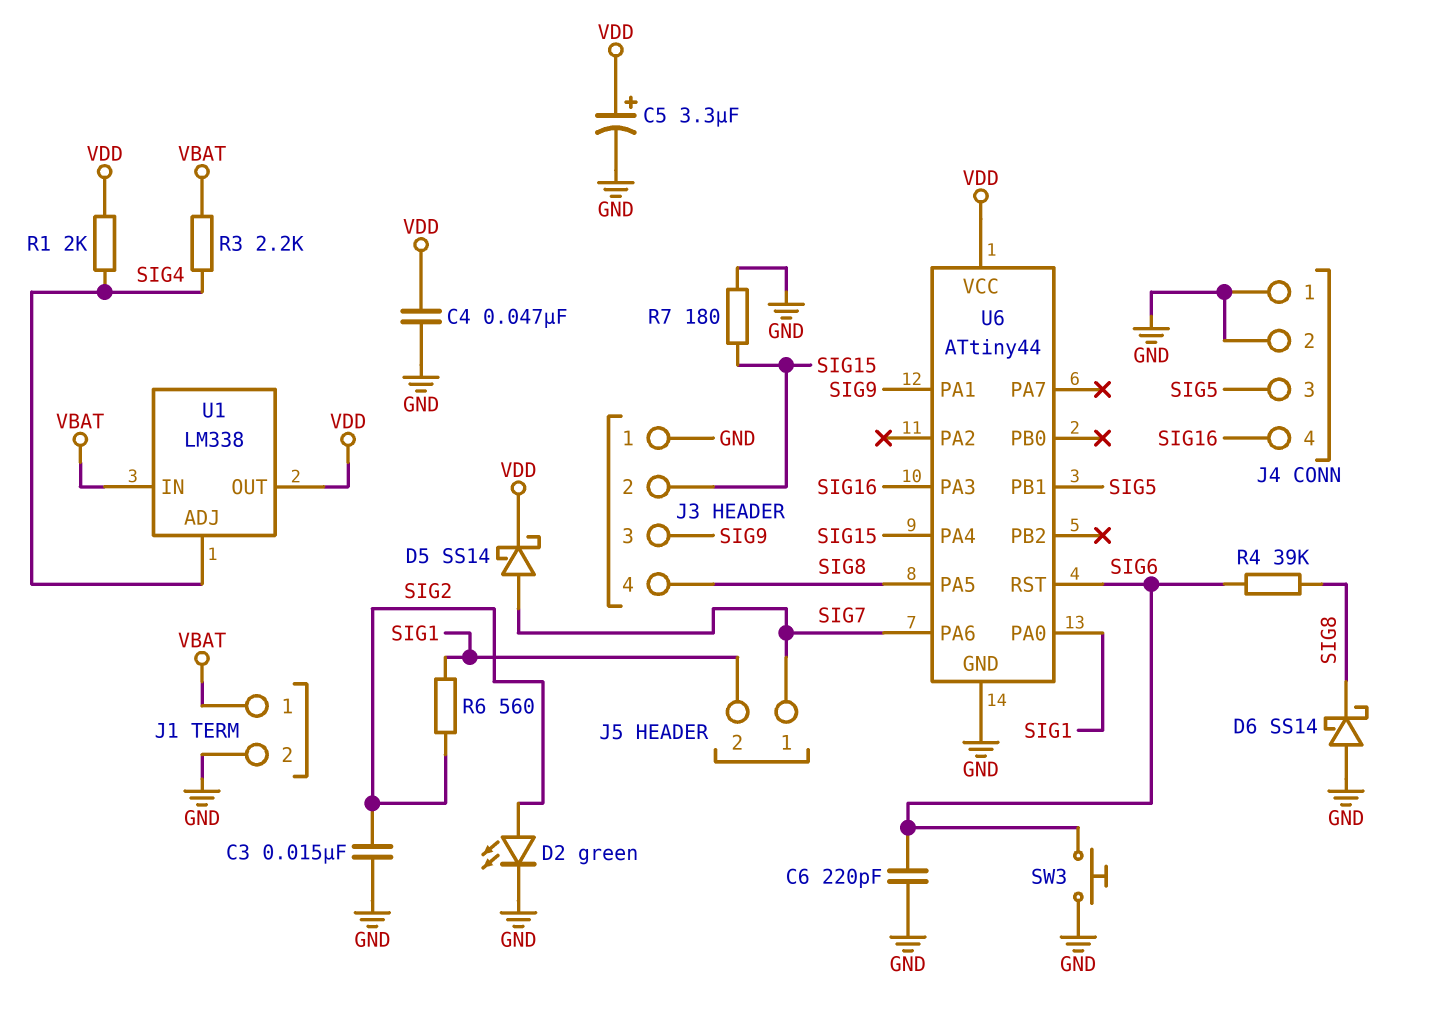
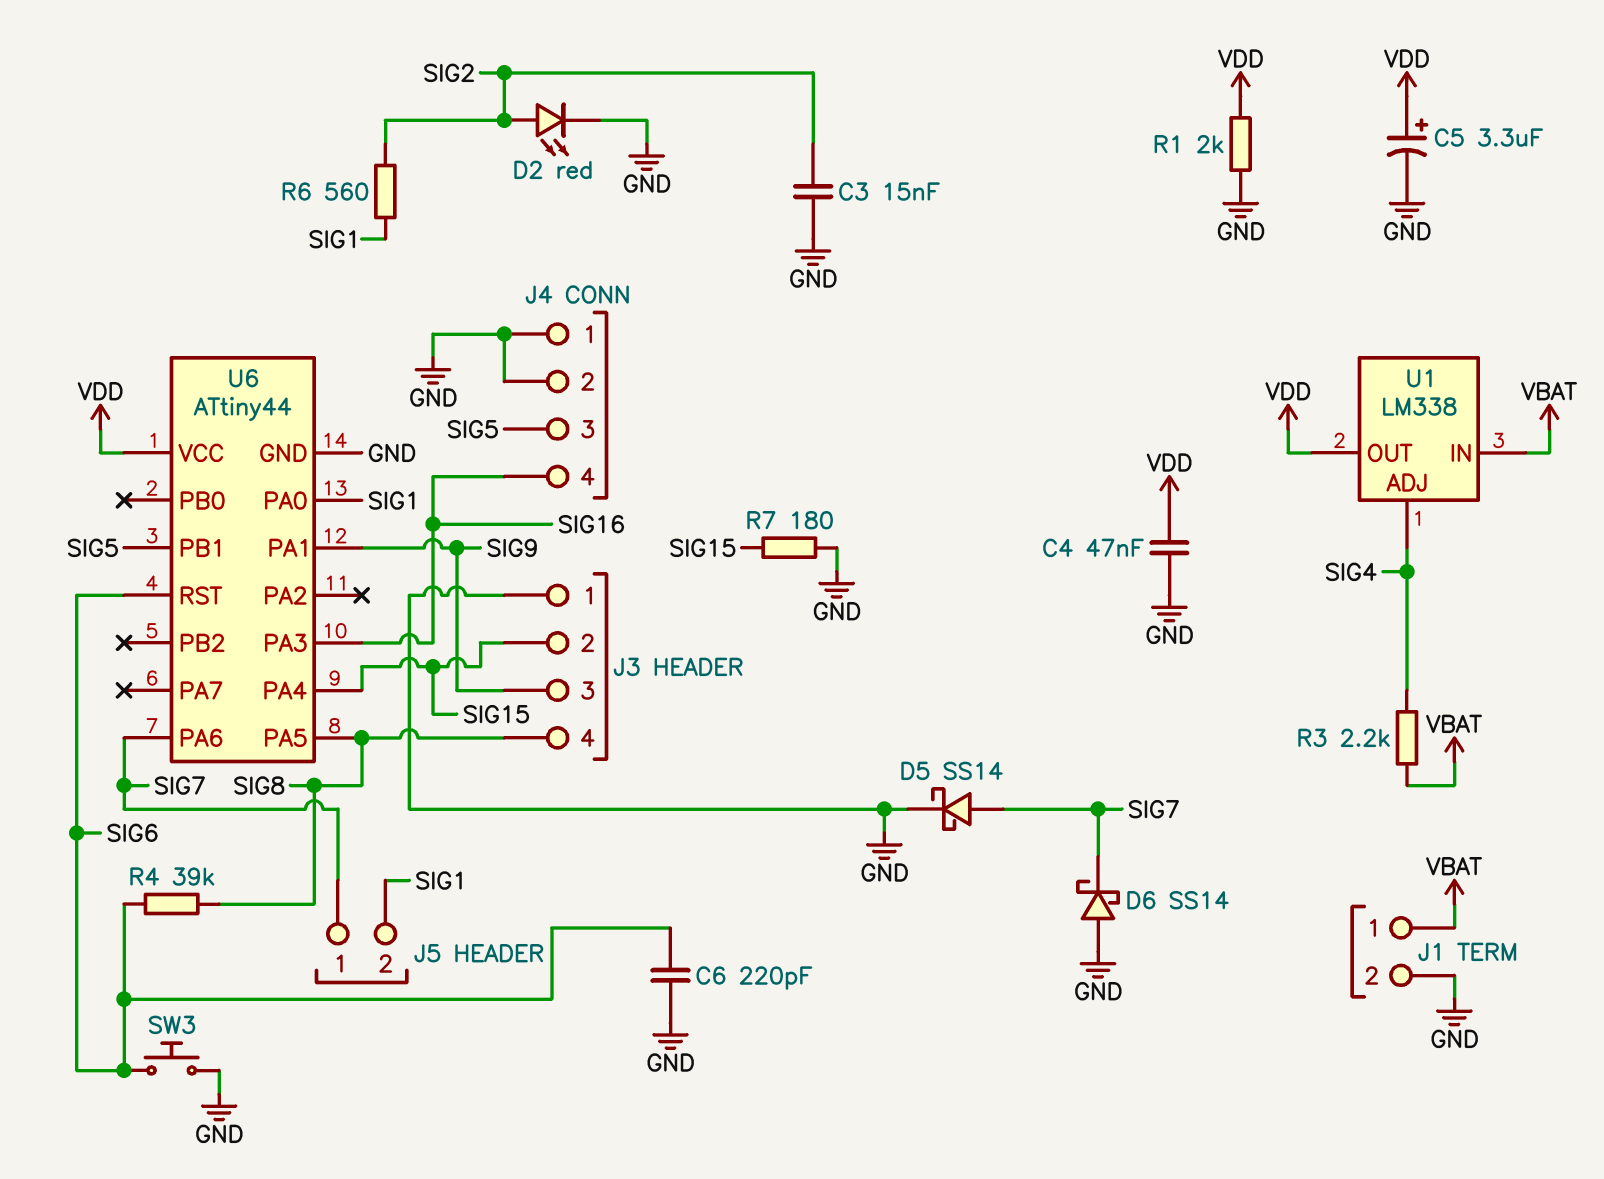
D2: LED green (A SIG2, K GND) -> LED red (A SIG2, K GND)
D5: schottky SS14 (A SIG7, K VDD) -> schottky SS14 (A SIG7, K GND)
D6: schottky SS14 (A GND, K SIG8) -> schottky SS14 (A GND, K SIG7)
R1: 2k (SIG4, VDD) -> 2k (GND, VDD)

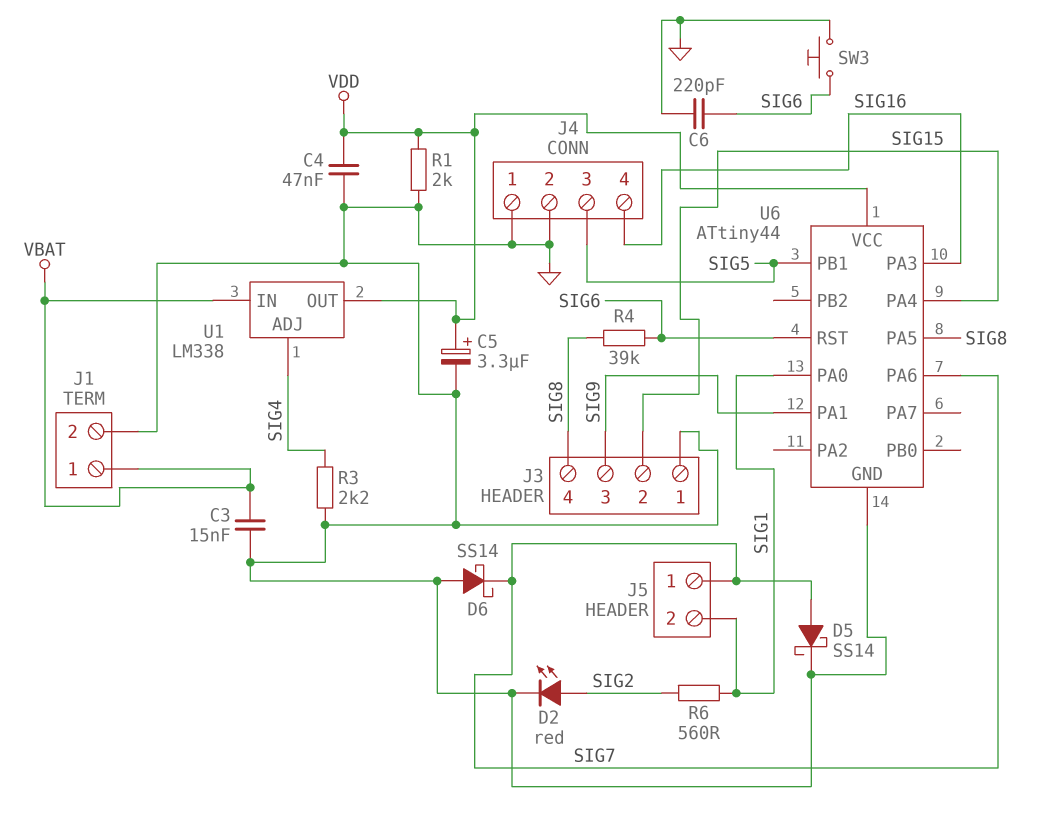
C3: 15nF (GND, SIG2) -> 15nF (GND, VBAT)
R3: 2.2k (SIG4, VBAT) -> 2.2k (GND, SIG4)
R7: 180 (GND, SIG15) -> none

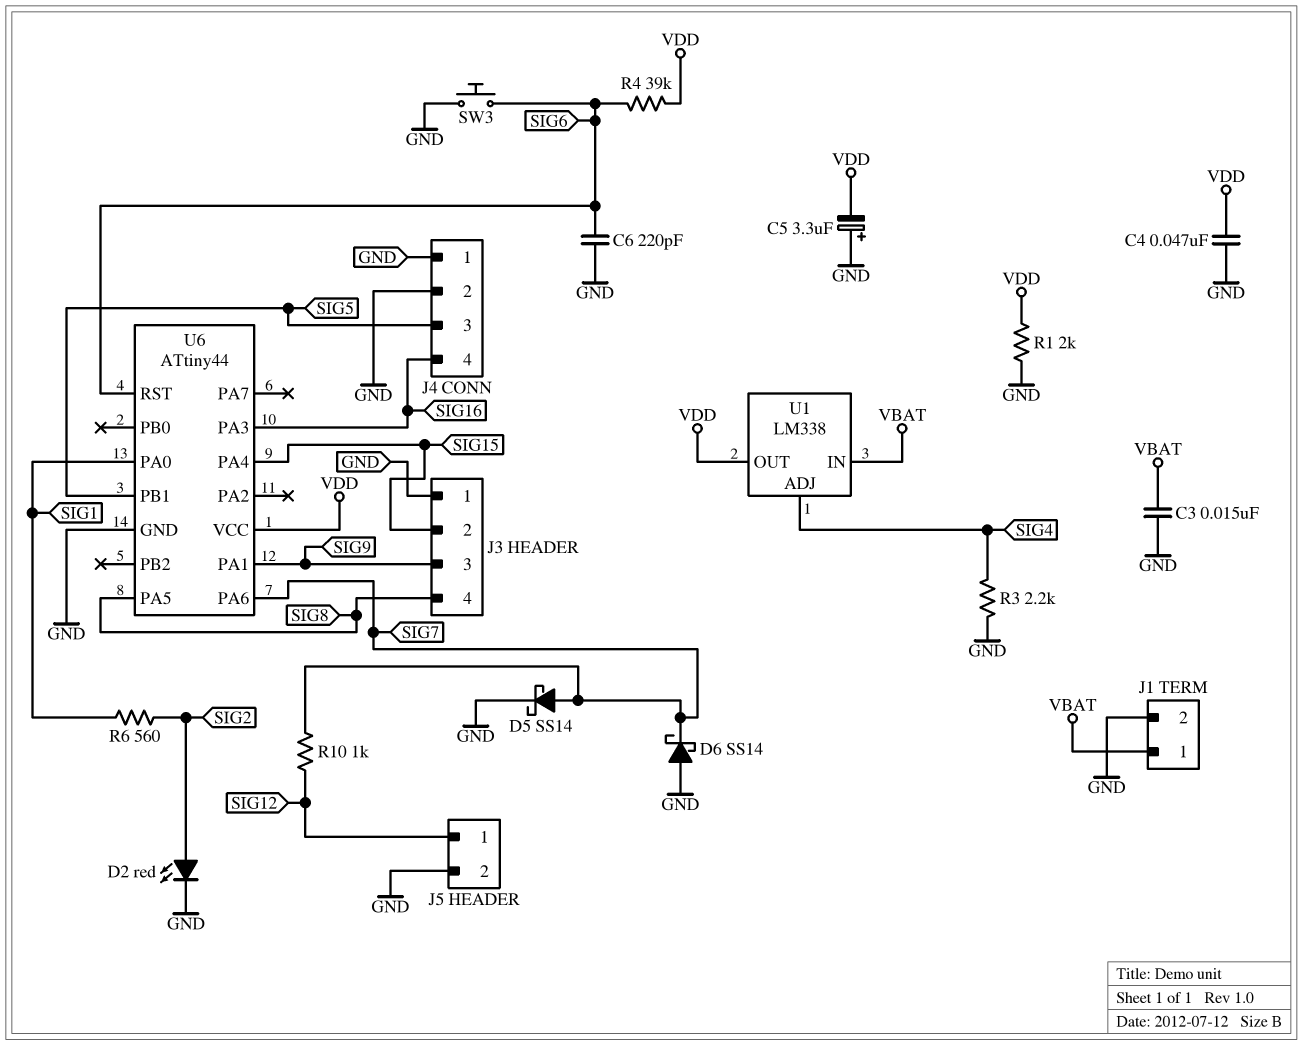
C5: 3.3uF (plus VDD, minus GND) -> 3.3uF (plus GND, minus VDD)
J5 pin 1: SIG7 -> SIG12
J5 pin 2: SIG1 -> GND
R4: 39k (SIG6, SIG8) -> 39k (SIG6, VDD)
R10: none -> 1k (SIG7, SIG12)

